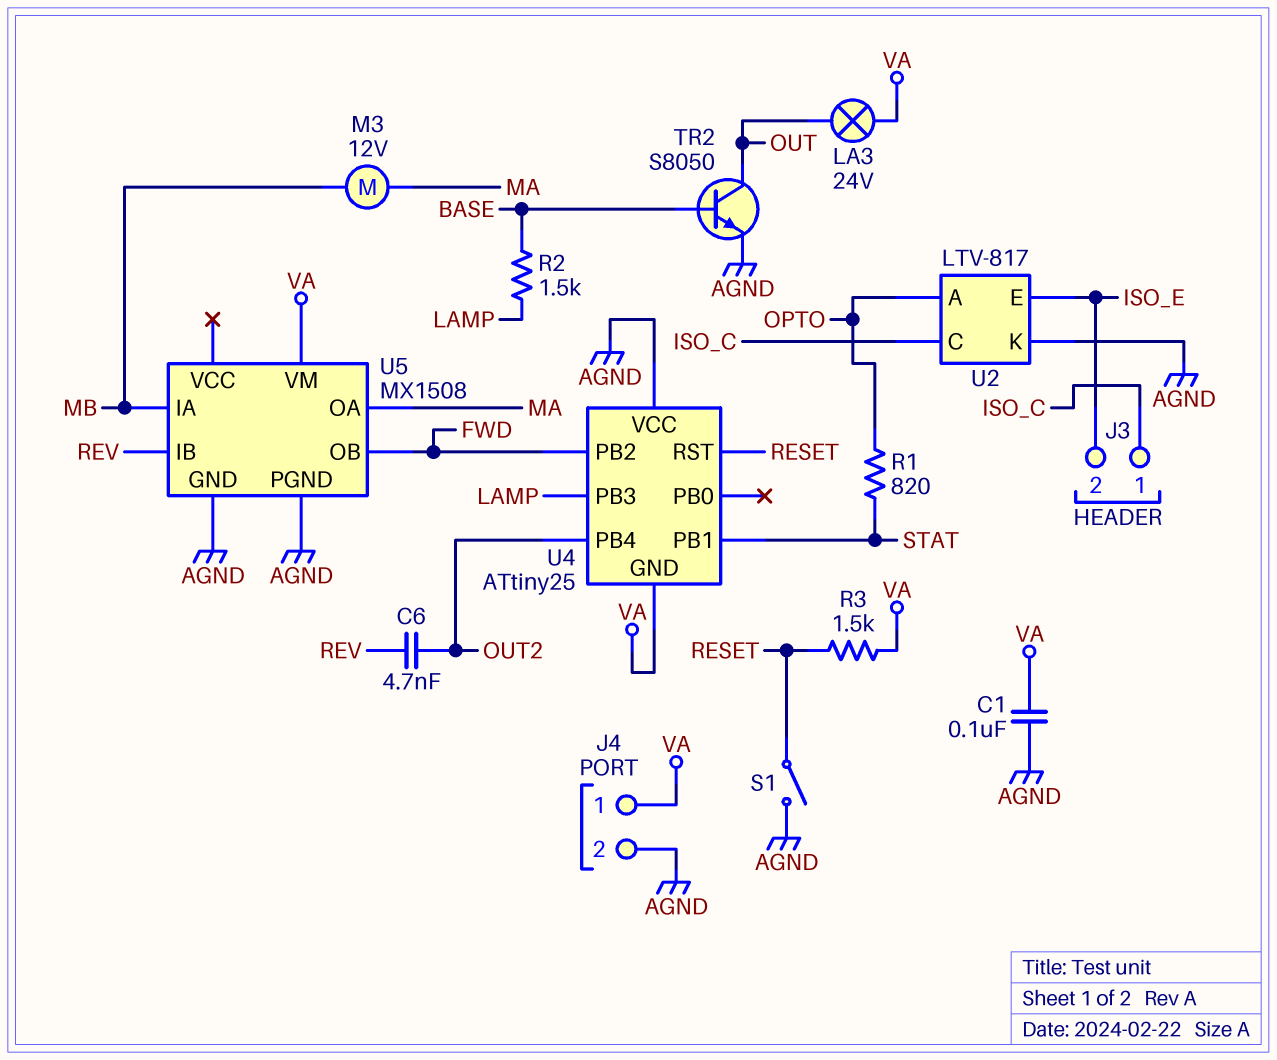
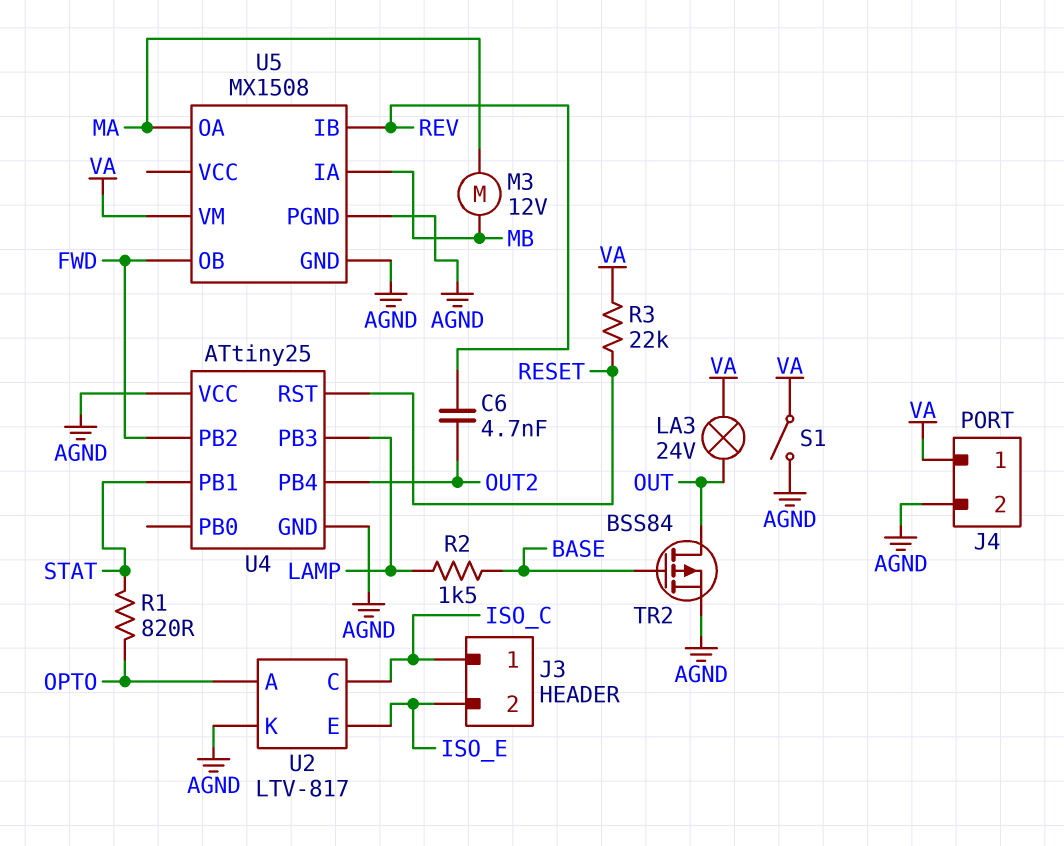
C1: 100nF (AGND, VA) -> none
R3: 1.5k (RESET, VA) -> 22k (RESET, VA)
S1: switch (AGND, RESET) -> switch (AGND, VA)
TR2: NPN S8050 (B BASE, C OUT, E AGND) -> PMOS BSS84 (G BASE, D OUT, S AGND)
U4 pin GND: VA -> AGND

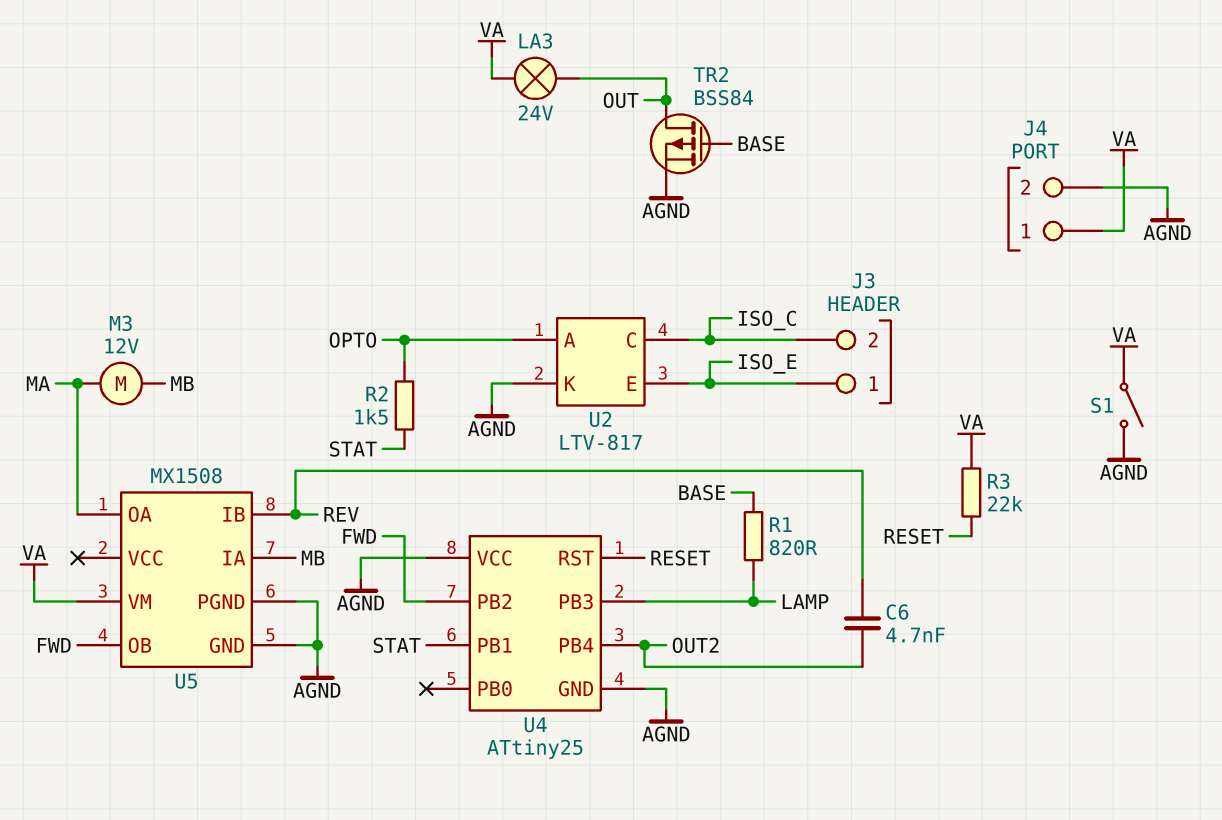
J3 pin 1: ISO_C -> ISO_E
J3 pin 2: ISO_E -> ISO_C
R1: 820 (OPTO, STAT) -> 820 (BASE, LAMP)
R2: 1.5k (BASE, LAMP) -> 1.5k (OPTO, STAT)

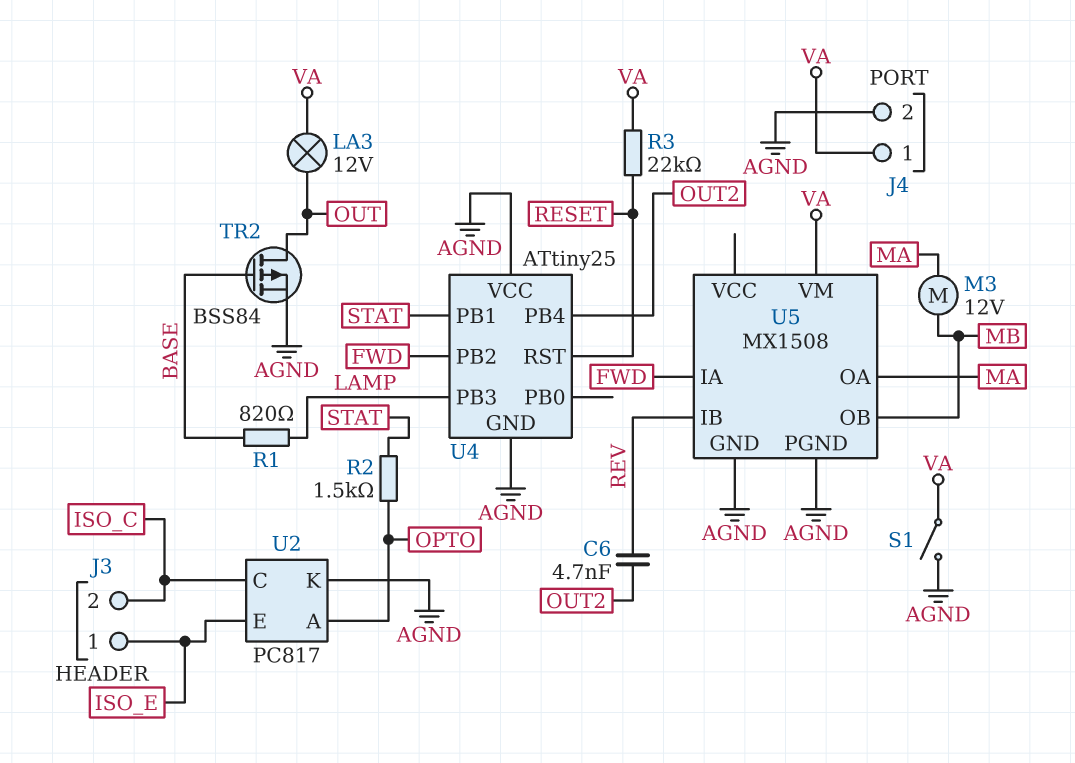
LA3: lamp 24V (OUT, VA) -> lamp 12V (OUT, VA)
U2: LTV-817 -> PC817
U5 pin IA: MB -> FWD
U5 pin OB: FWD -> MB

